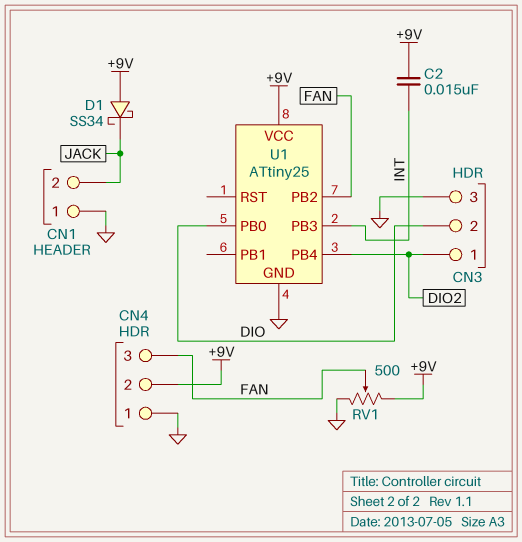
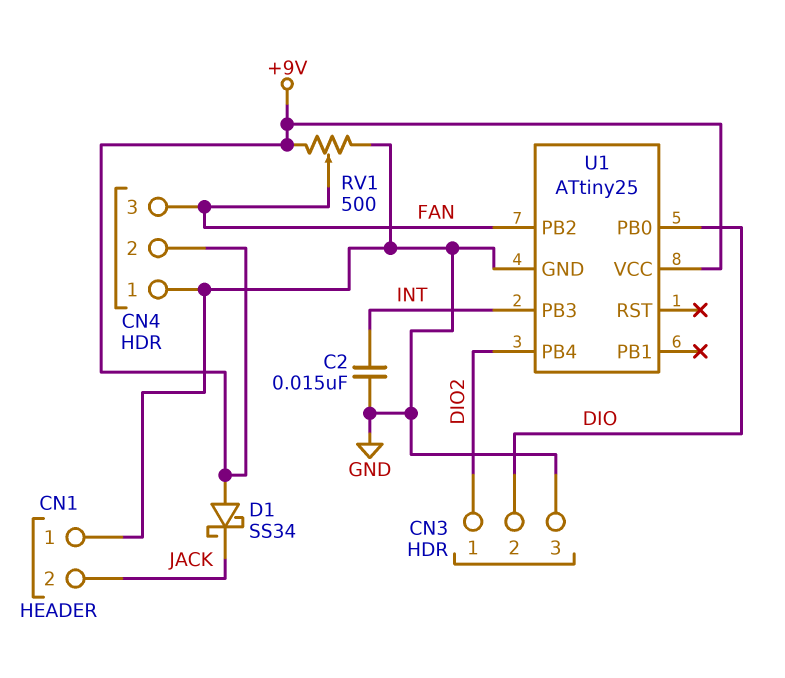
C2: 15nF (+9V, INT) -> 15nF (GND, INT)

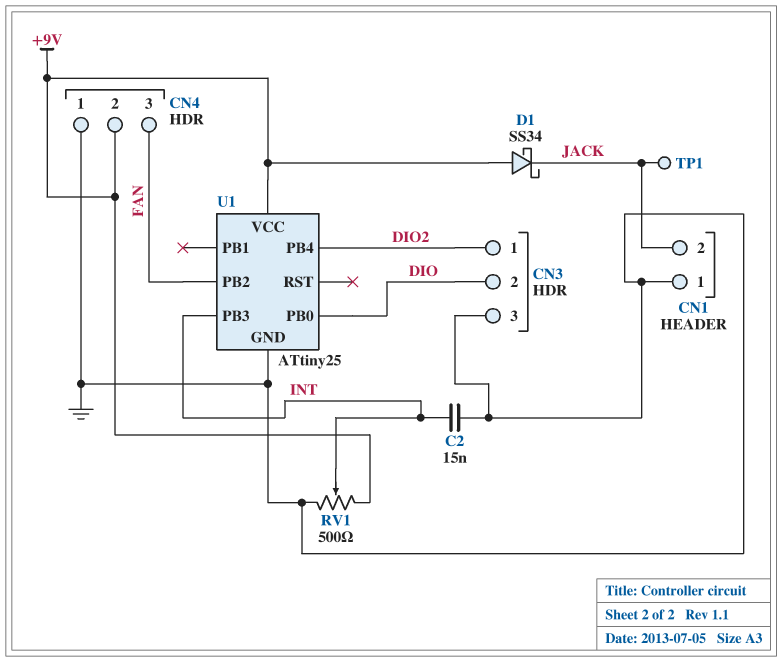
RV1: 500 (+9V, GND, wiper FAN) -> 500 (+9V, GND, wiper INT)
TP1: none -> test point (JACK)

